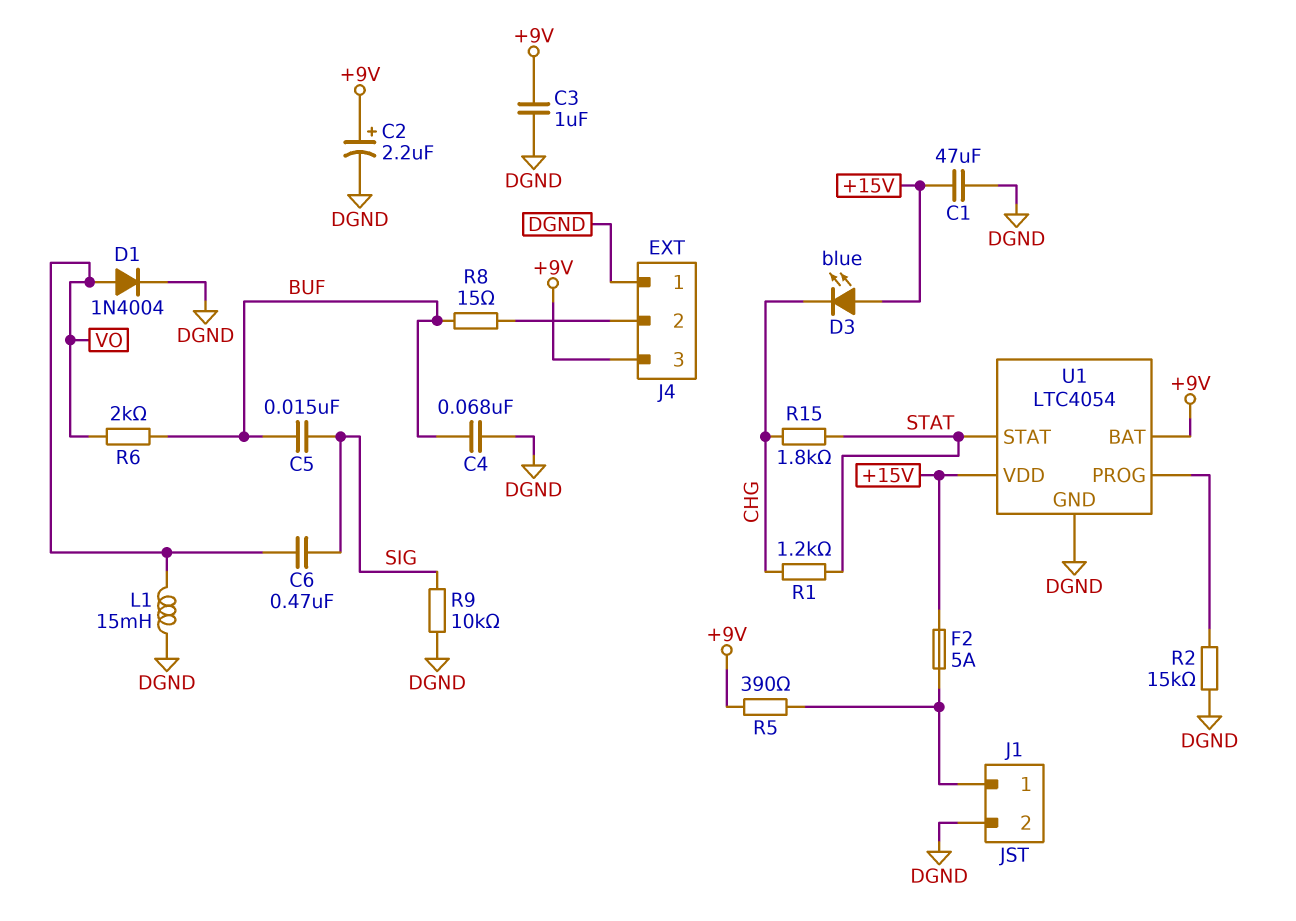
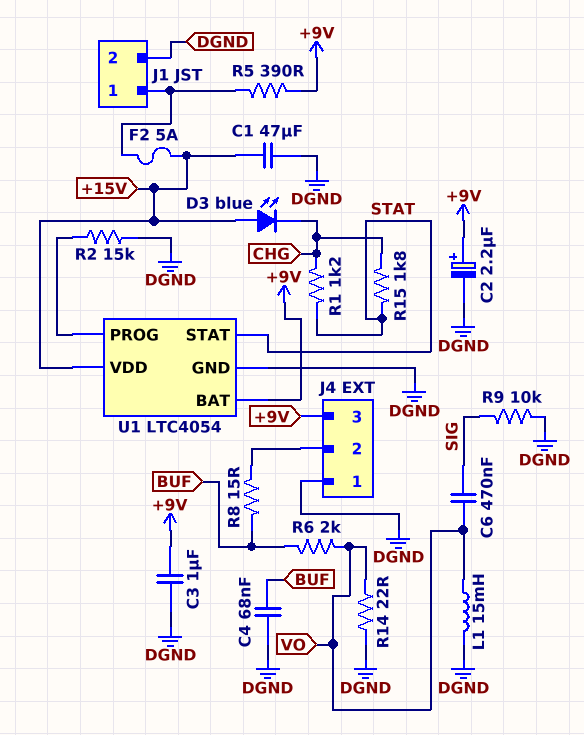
C5: 15nF (BUF, SIG) -> none
D1: diode 1N4004 (A VO, K DGND) -> none
R14: none -> 22 (DGND, VO)

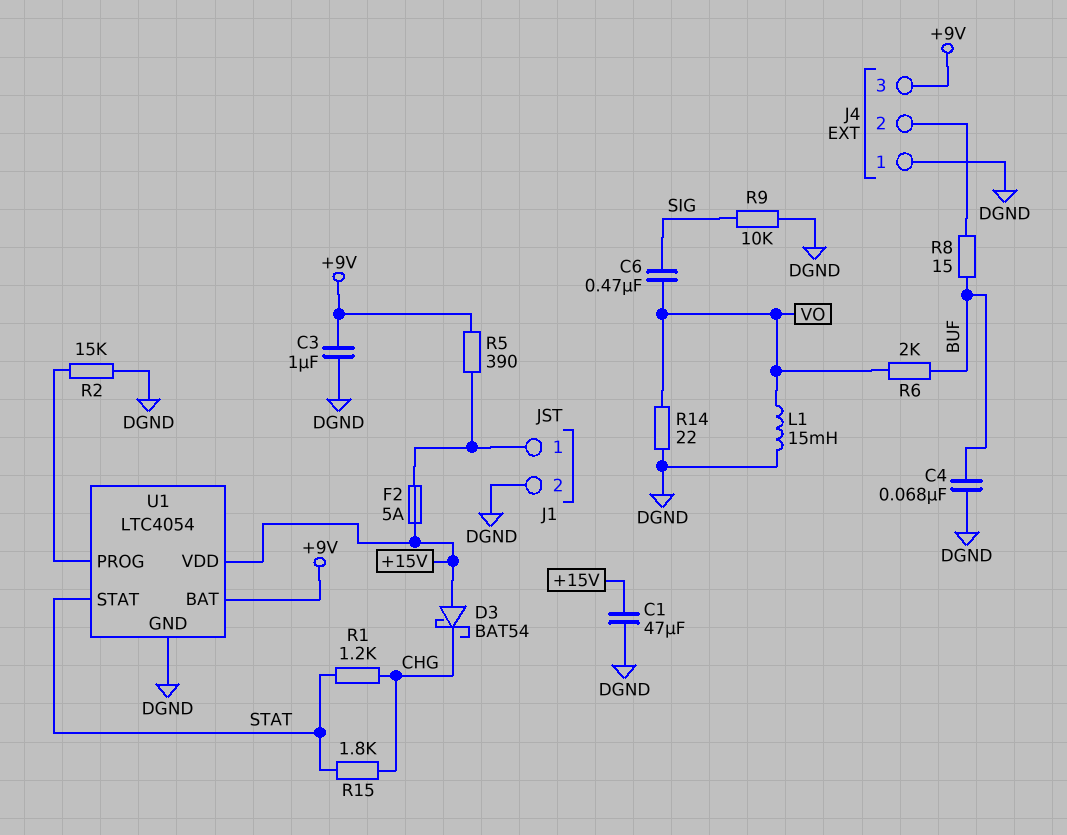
C2: 2.2uF (plus +9V, minus DGND) -> none
D3: LED blue (A +15V, K CHG) -> schottky BAT54 (A +15V, K CHG)

